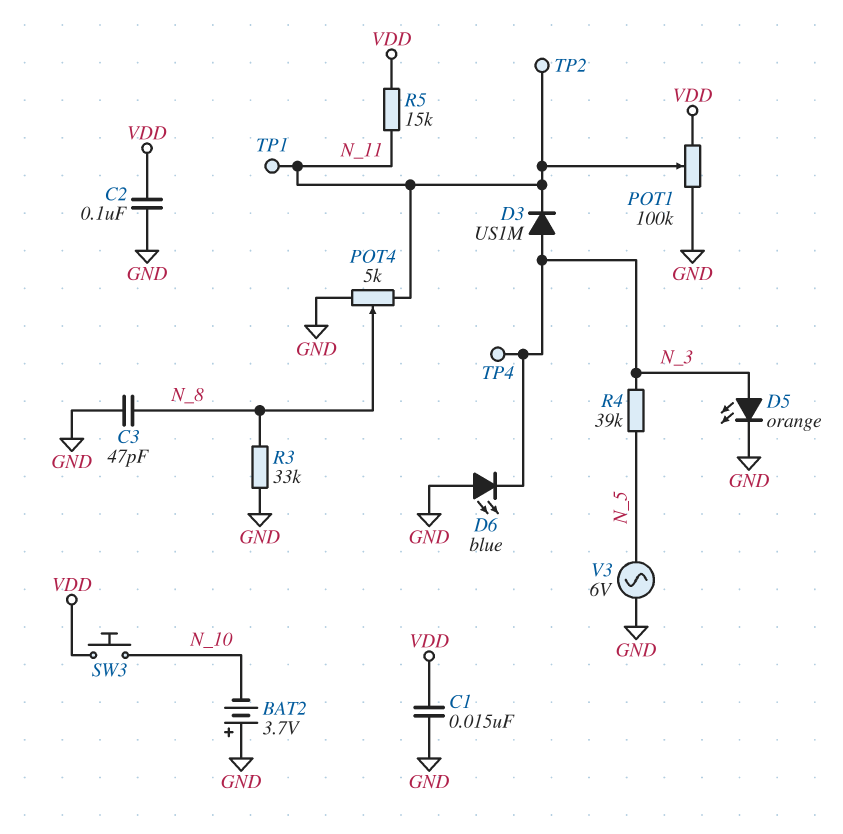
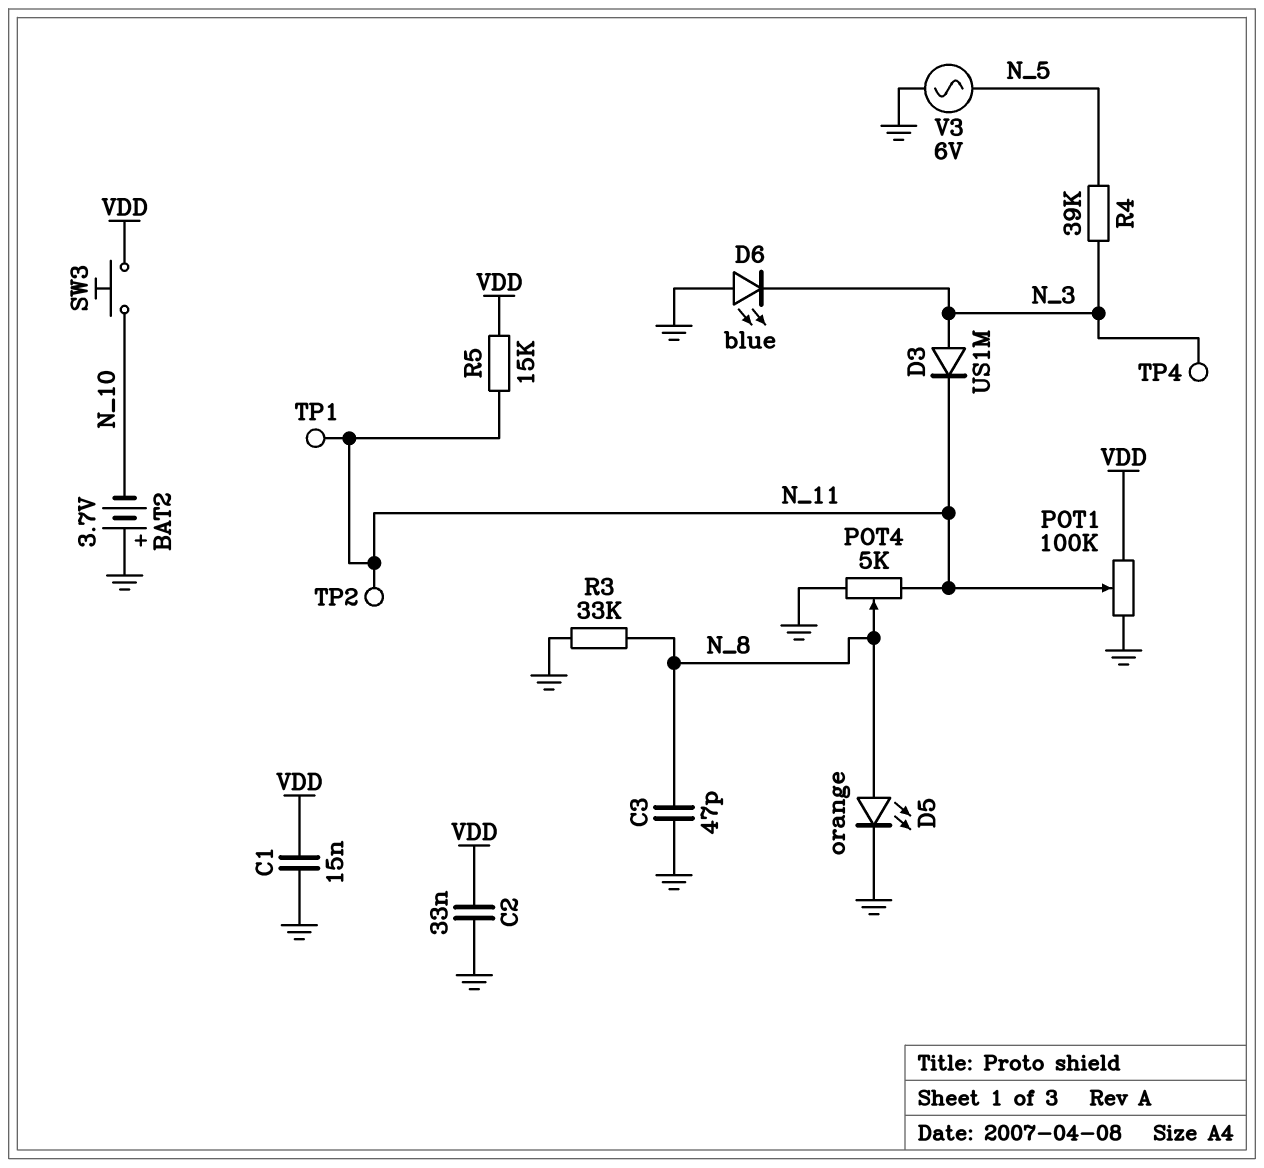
C2: 100nF (GND, VDD) -> 33nF (GND, VDD)
D5: LED orange (A N_3, K GND) -> LED orange (A N_8, K GND)

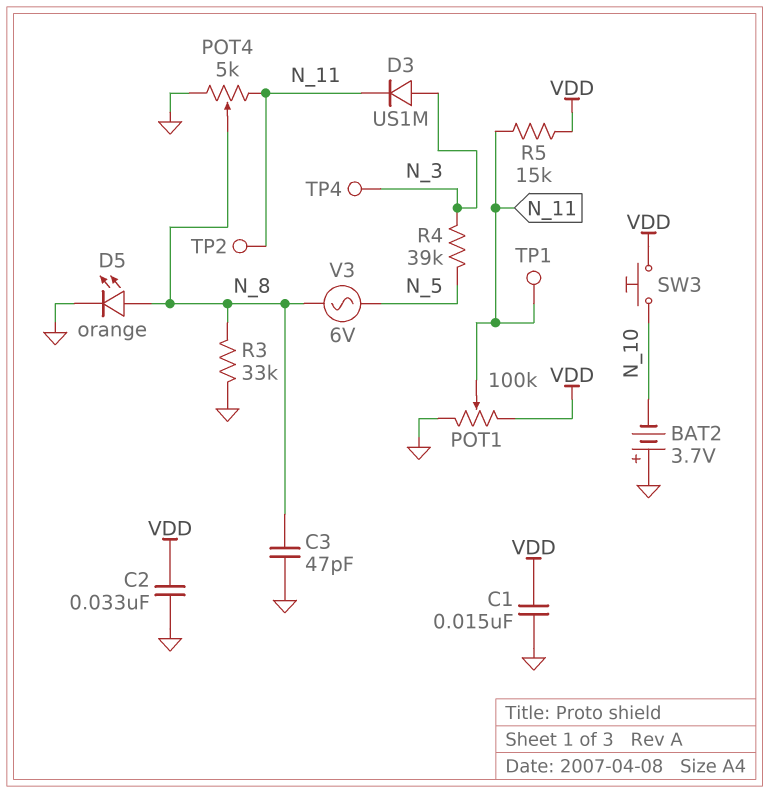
D6: LED blue (A GND, K N_3) -> none
V3: AC 6V (GND, N_5) -> AC 6V (N_5, N_8)

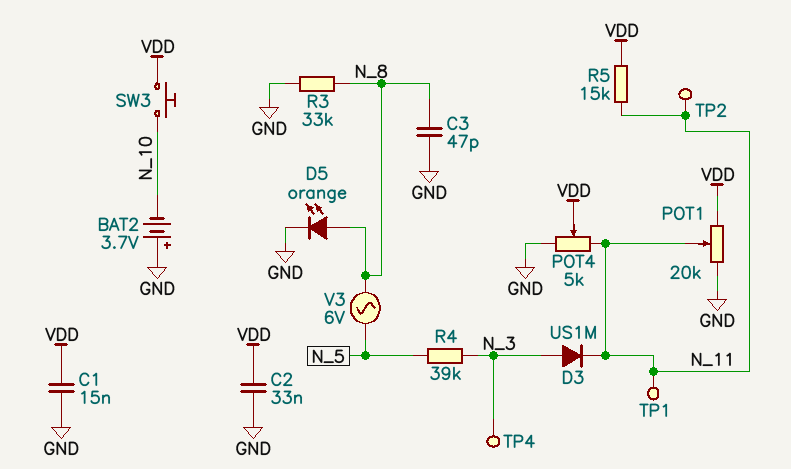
POT1: 100k (GND, VDD, wiper N_11) -> 20k (GND, VDD, wiper N_11)
POT4: 5k (GND, N_11, wiper N_8) -> 5k (GND, N_11, wiper VDD)

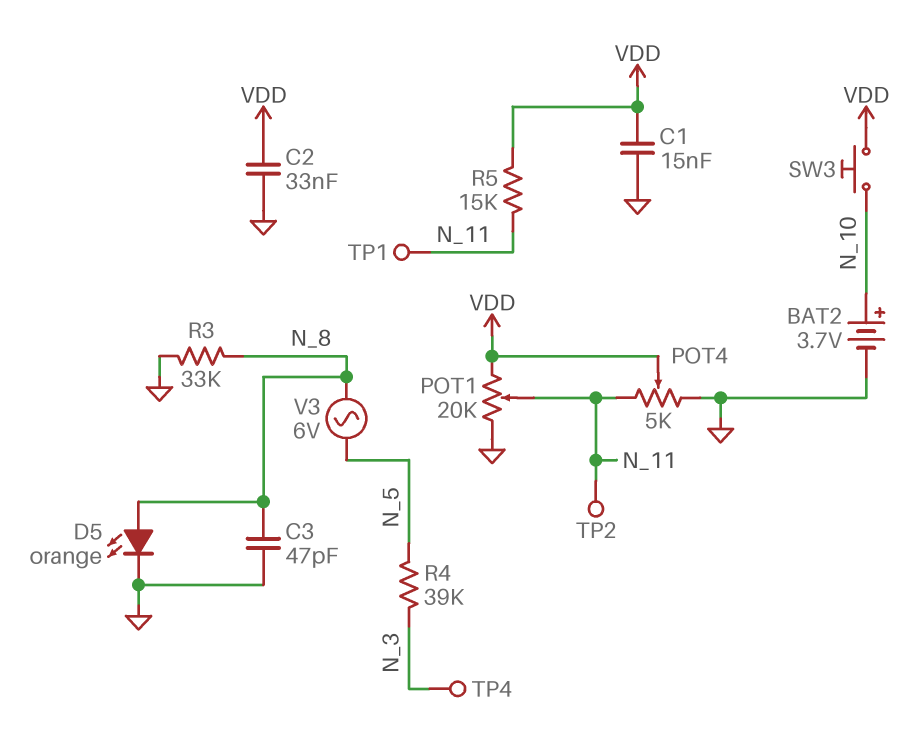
BAT2: 3.7V (plus GND, minus N_10) -> 3.7V (plus N_10, minus GND)
D3: diode US1M (A N_3, K N_11) -> none

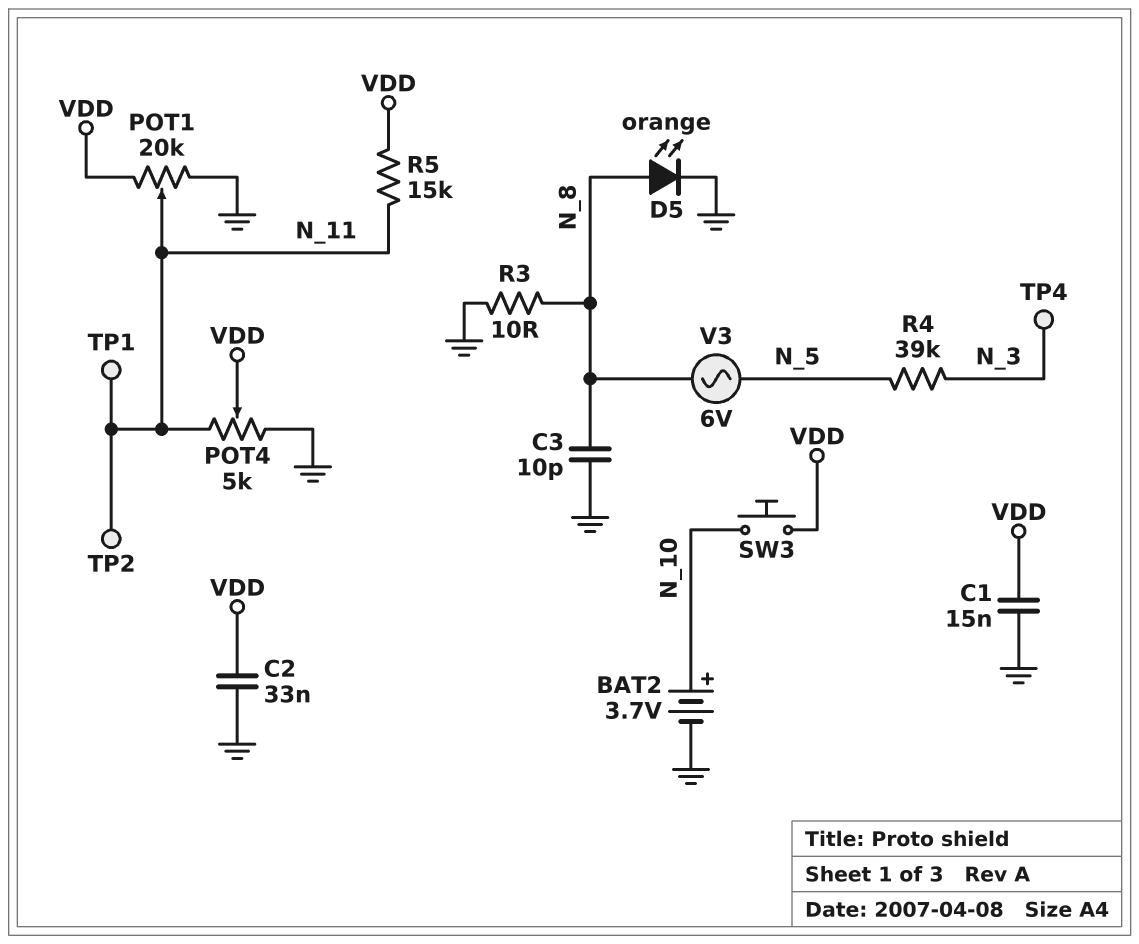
C3: 47pF (GND, N_8) -> 10pF (GND, N_8)
R3: 33k (GND, N_8) -> 10 (GND, N_8)

